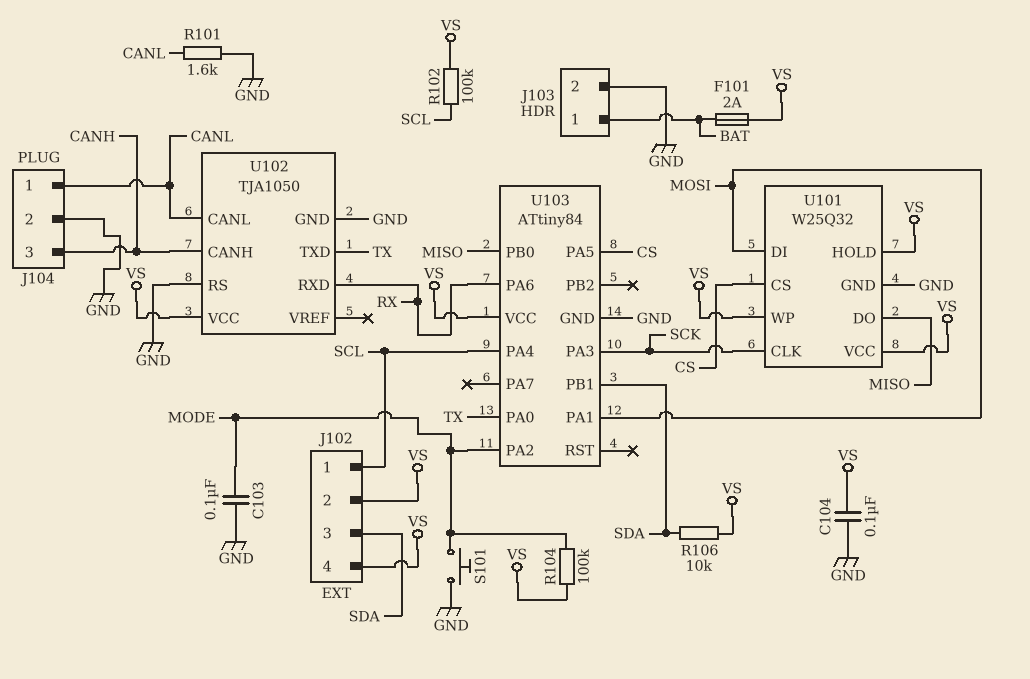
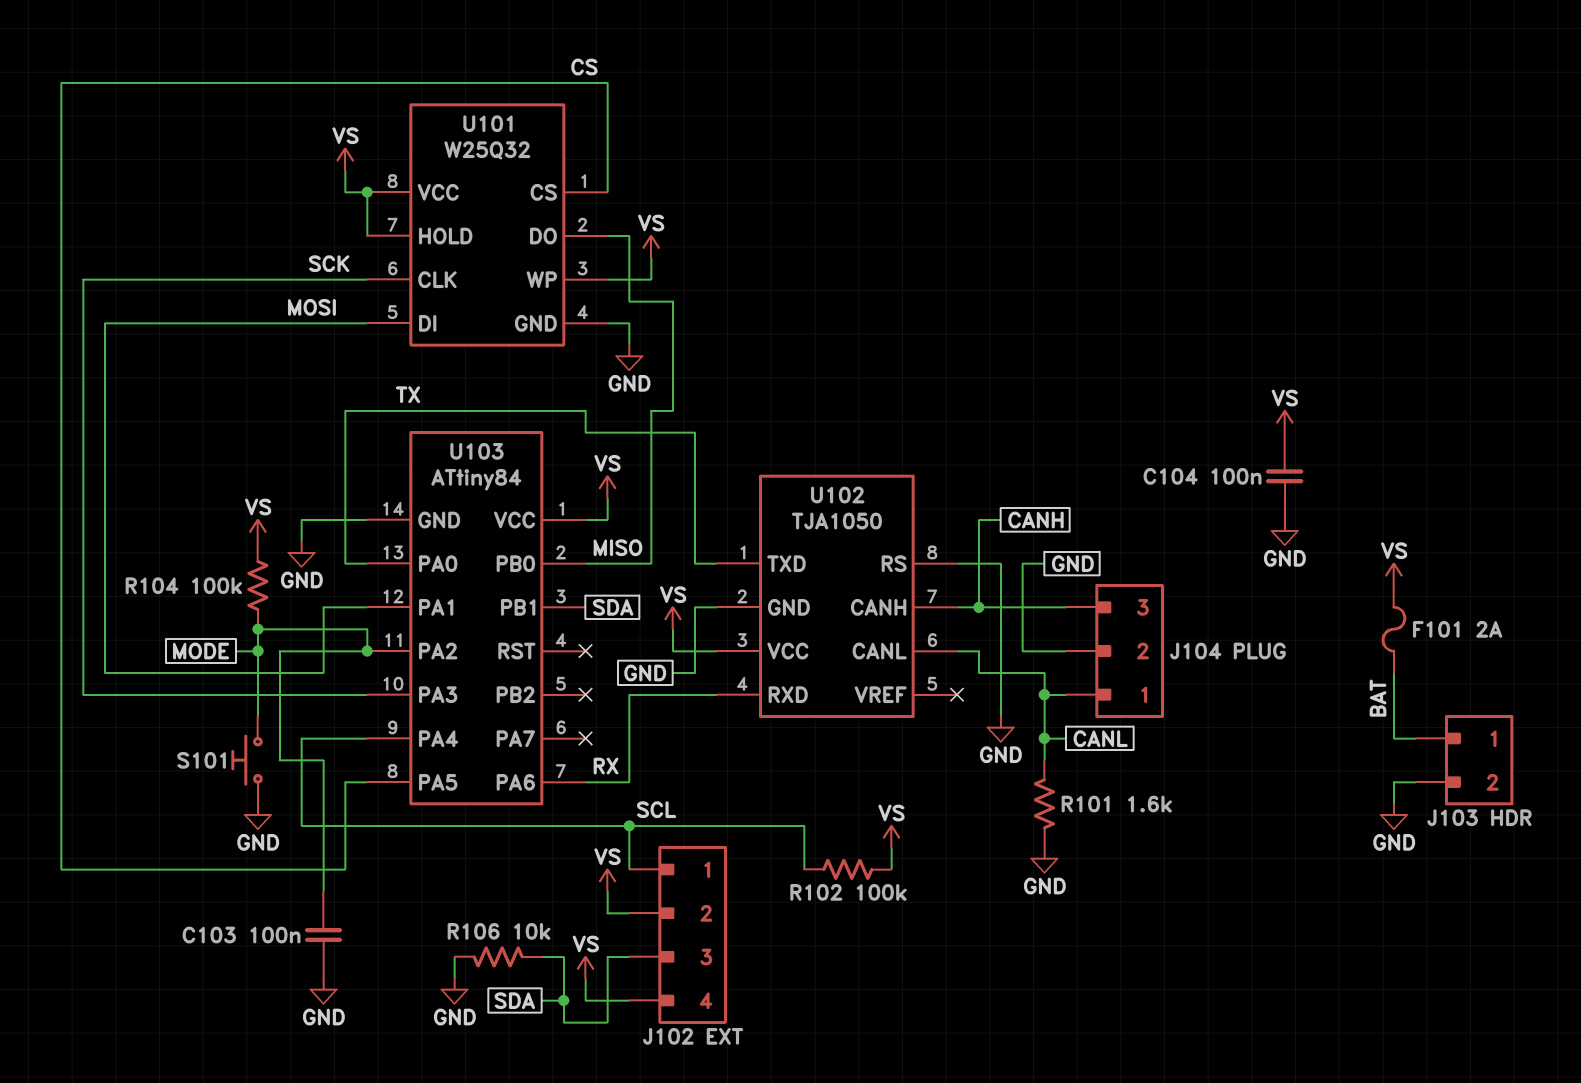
R106: 10k (SDA, VS) -> 10k (GND, SDA)

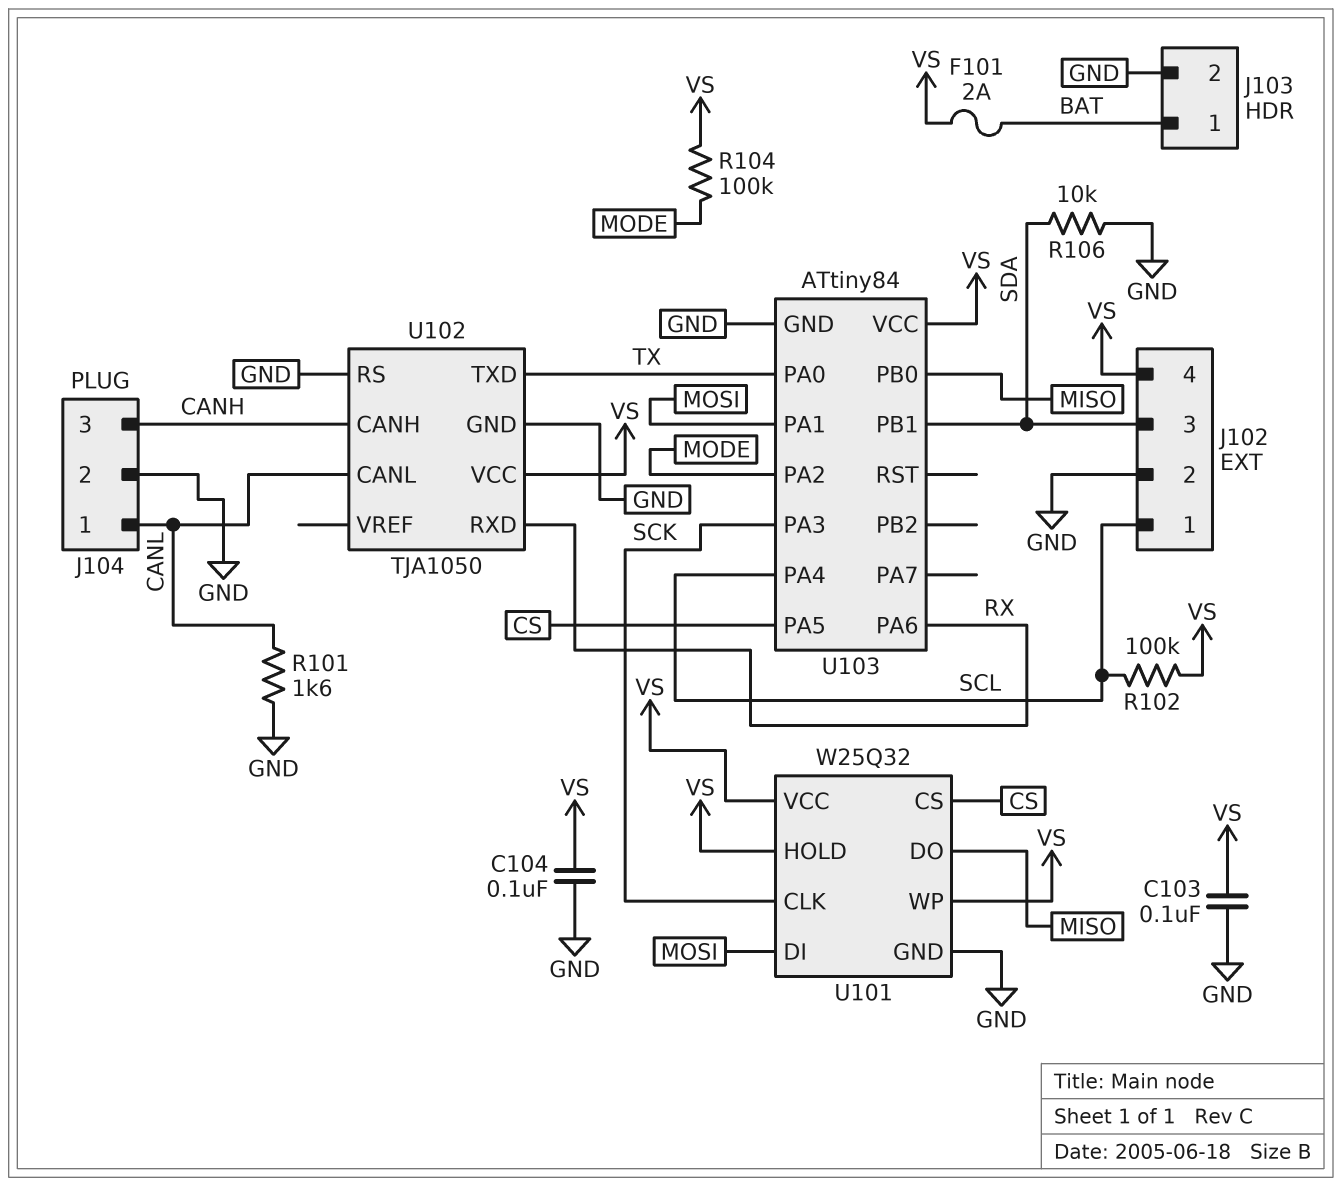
C103: 100nF (GND, MODE) -> 100nF (GND, VS)
J102 pin 2: VS -> GND
S101: button (GND, MODE) -> none

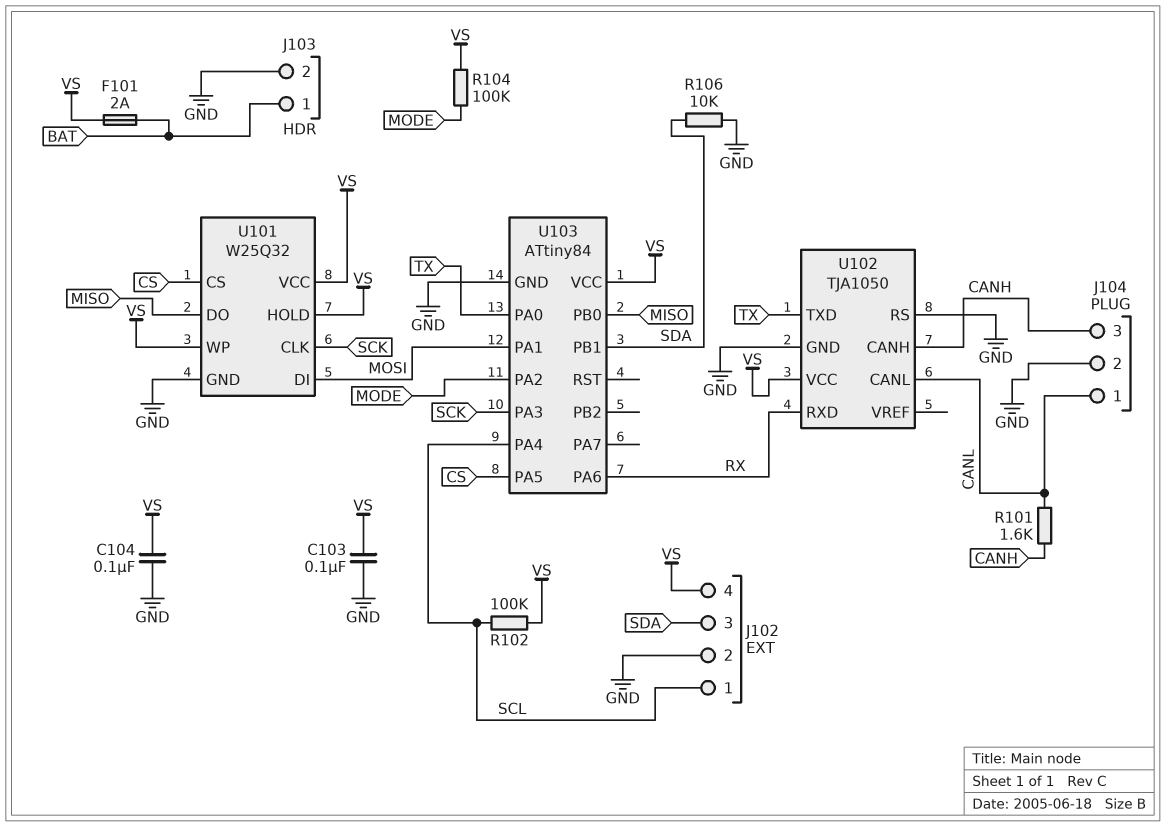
R101: 1.6k (CANL, GND) -> 1.6k (CANH, CANL)

